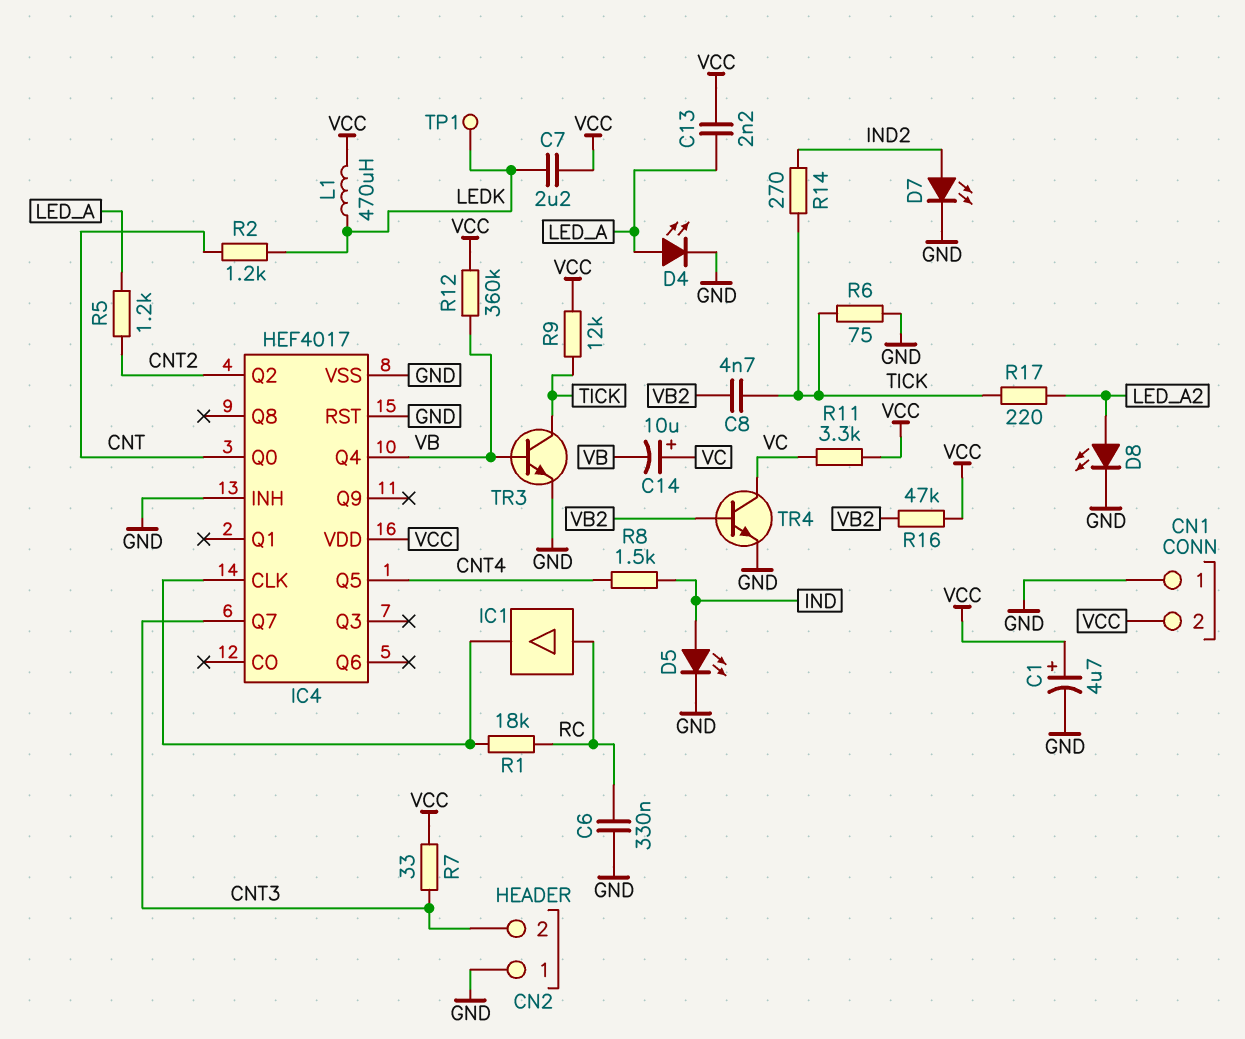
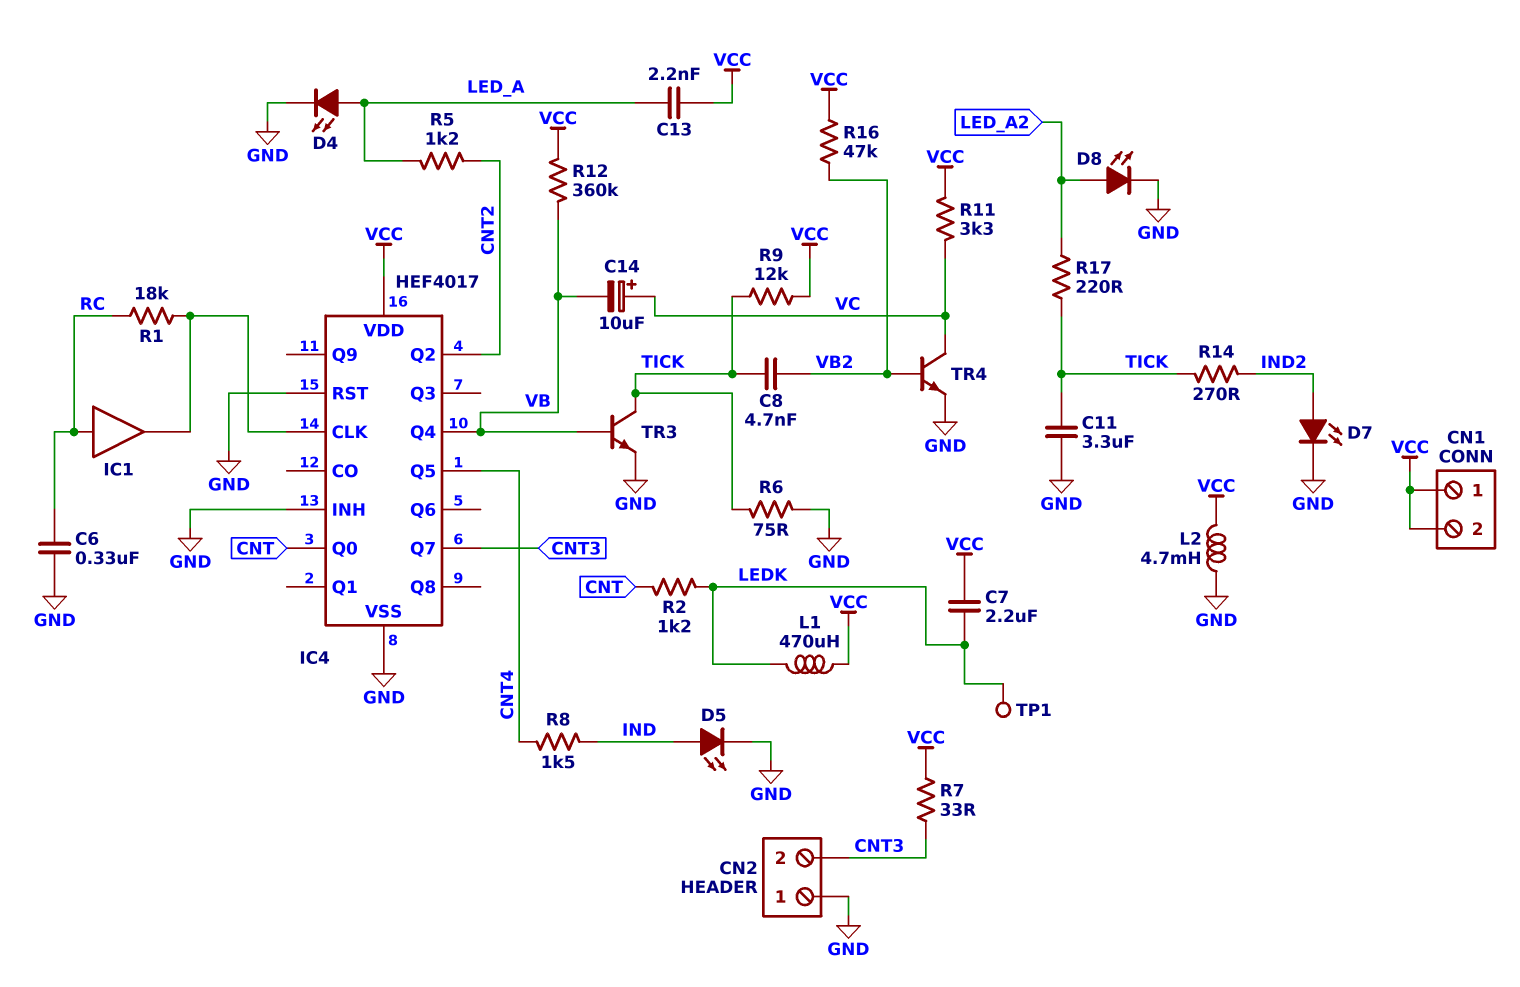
C1: 4.7uF (plus VCC, minus GND) -> none
C11: none -> 3.3uF (GND, TICK)
CN1 pin 1: GND -> VCC
L2: none -> 4.7mH (GND, VCC)

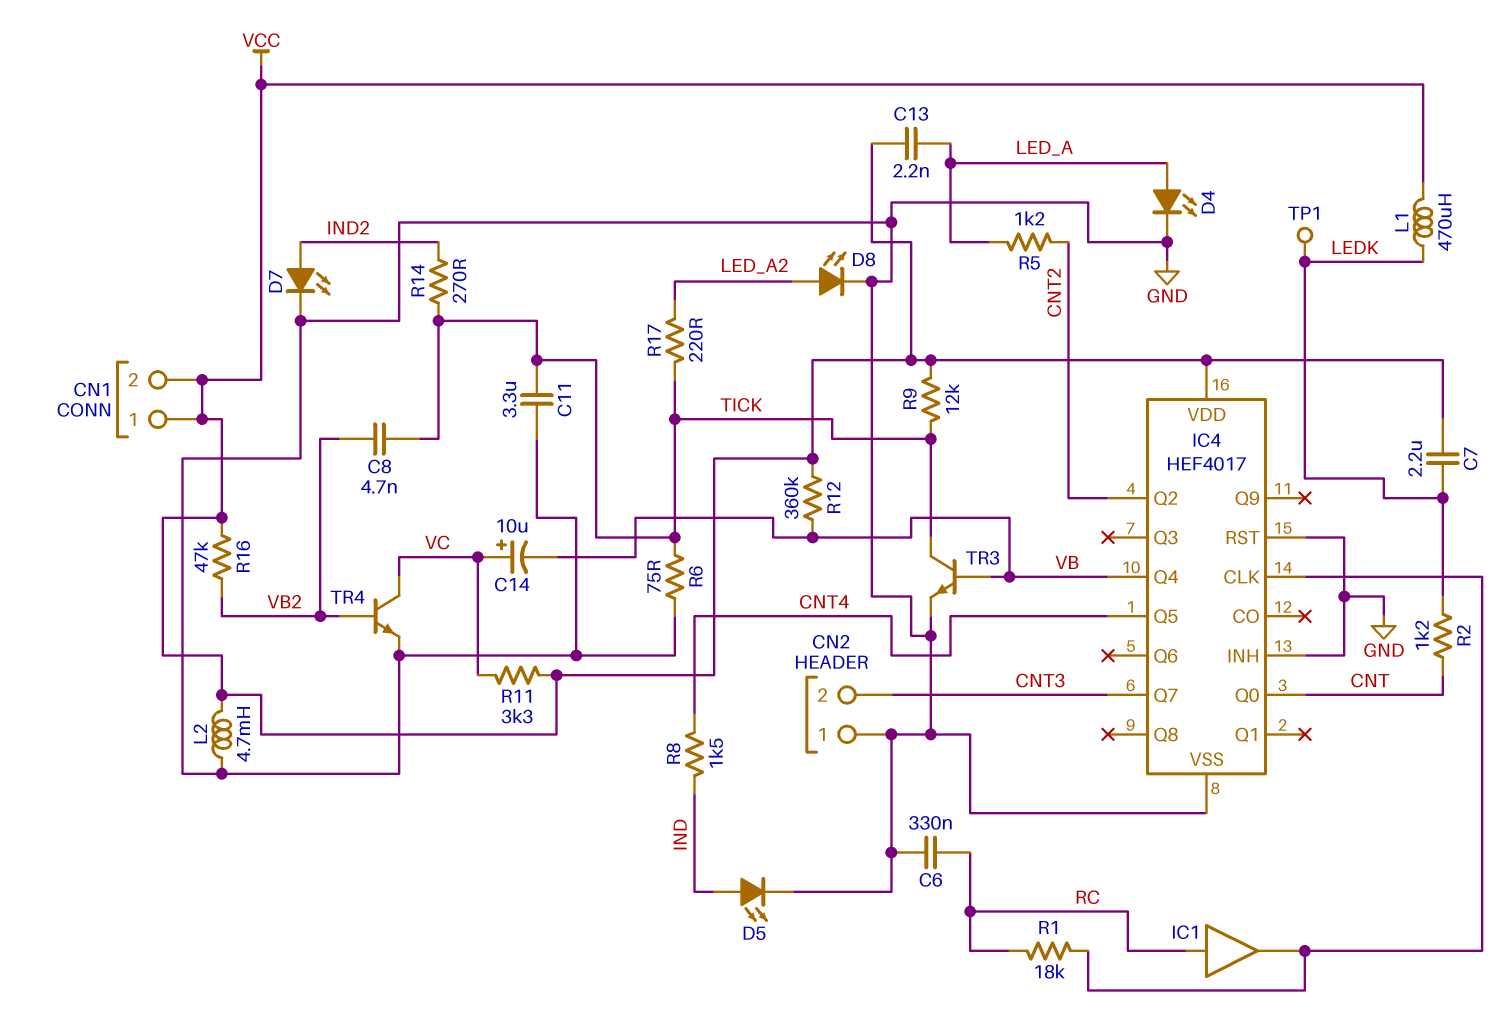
R7: 33 (CNT3, VCC) -> none

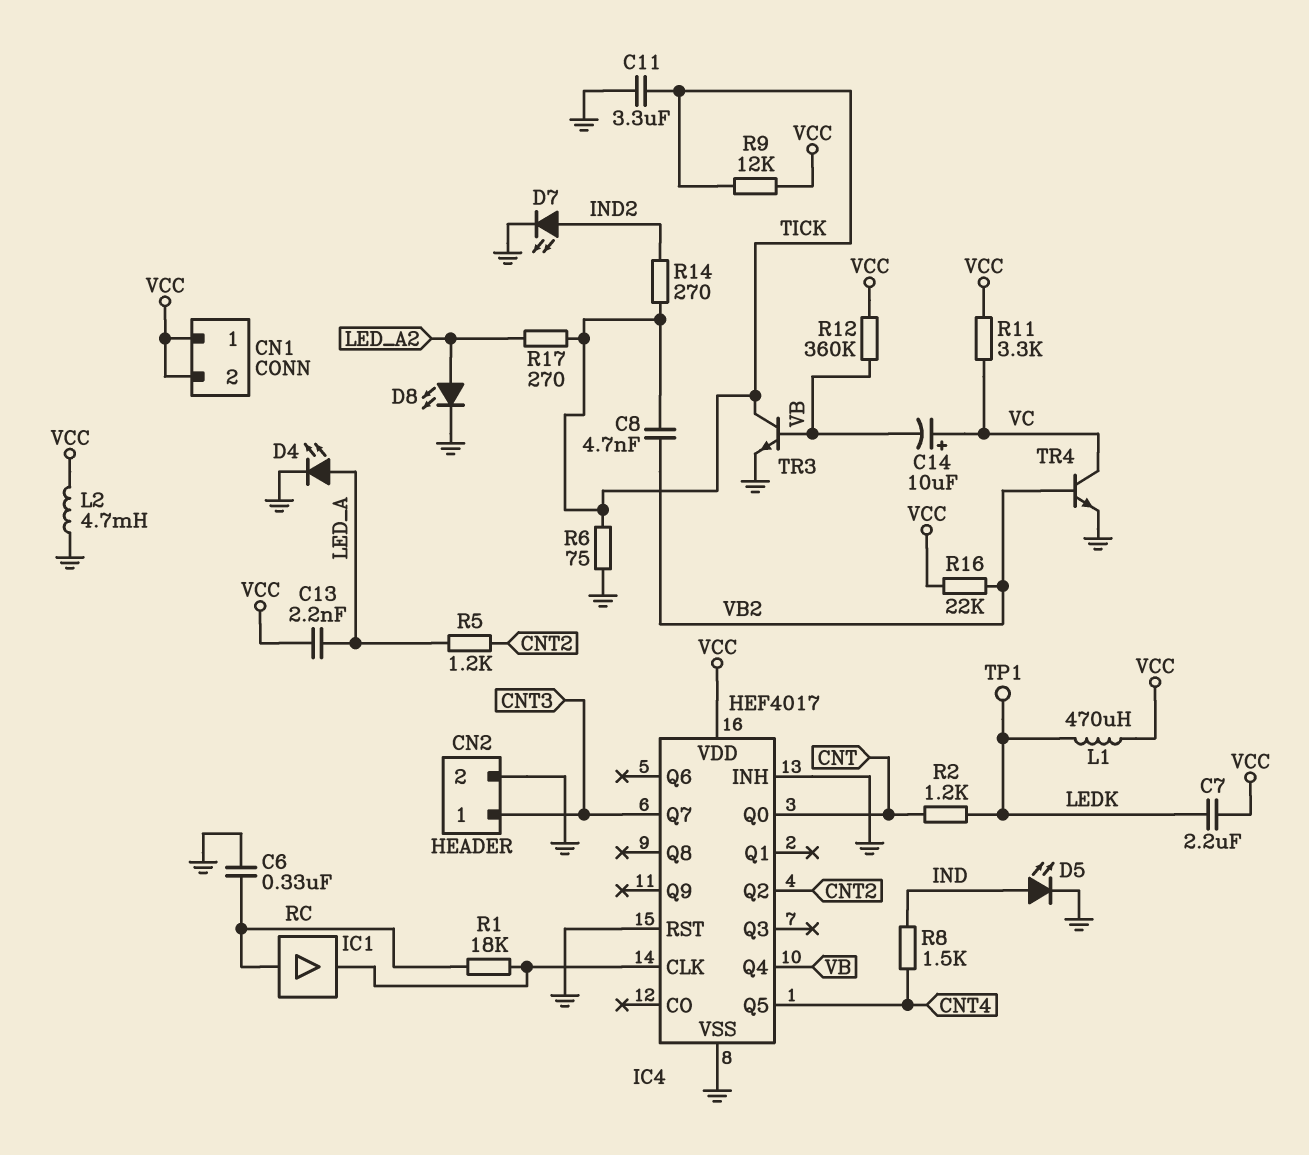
CN2 pin 1: GND -> CNT3
CN2 pin 2: CNT3 -> GND
R16: 47k (VB2, VCC) -> 22k (VB2, VCC)
R17: 220 (LED_A2, TICK) -> 270 (LED_A2, TICK)

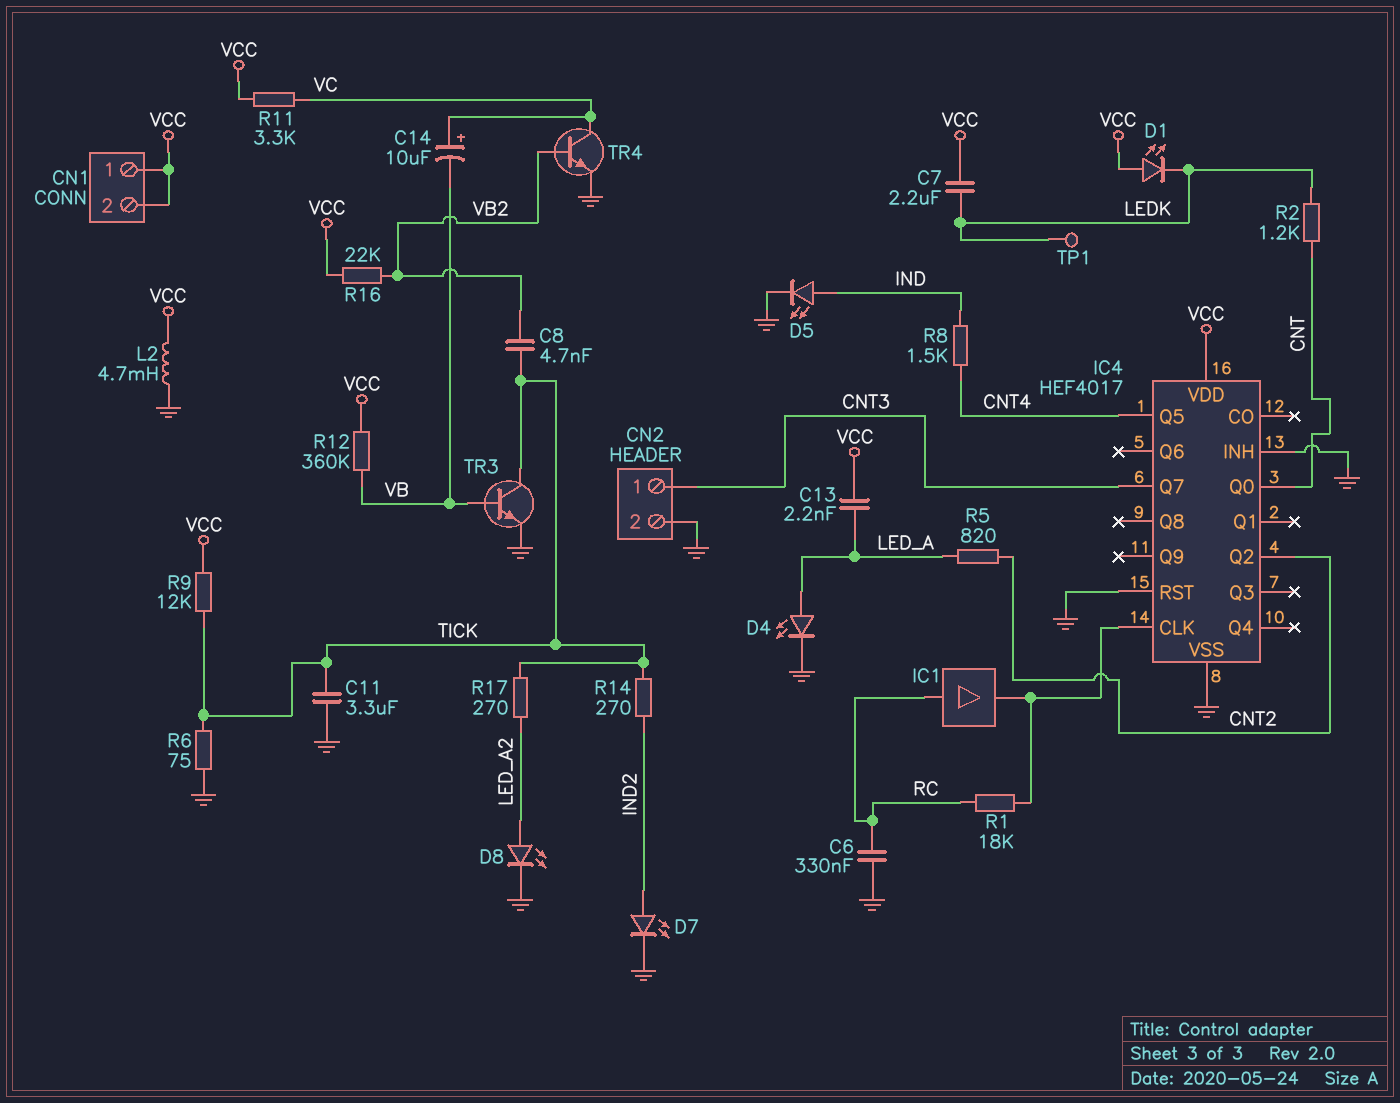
D1: none -> LED (A VCC, K LEDK)
IC4 pin Q4: VB -> none
L1: 470uH (LEDK, VCC) -> none
R5: 1.2k (CNT2, LED_A) -> 820 (CNT2, LED_A)

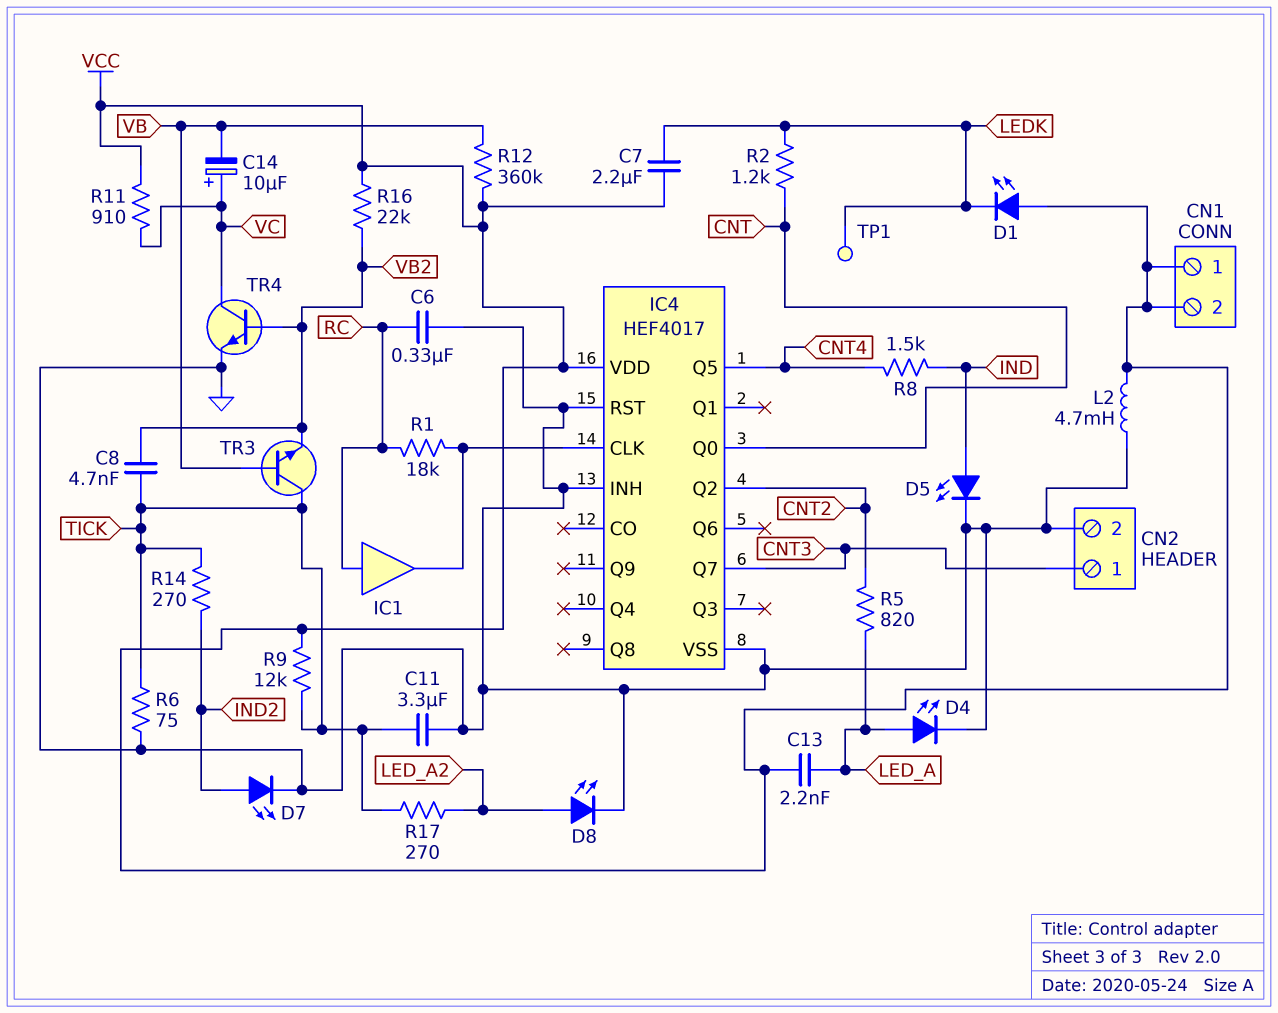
R11: 3.3k (VC, VCC) -> 910 (VC, VCC)
TR3: NPN (B VB, C TICK, E GND) -> NPN (B VB, C TICK, E VB2)

